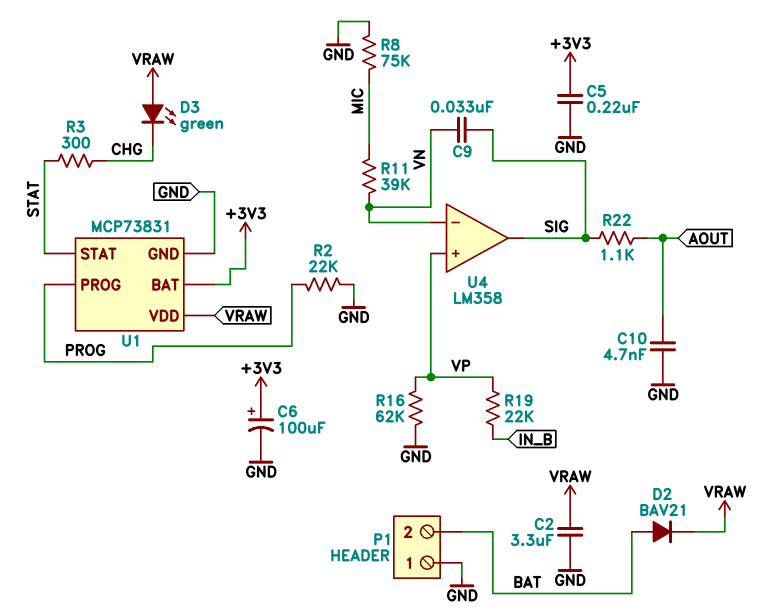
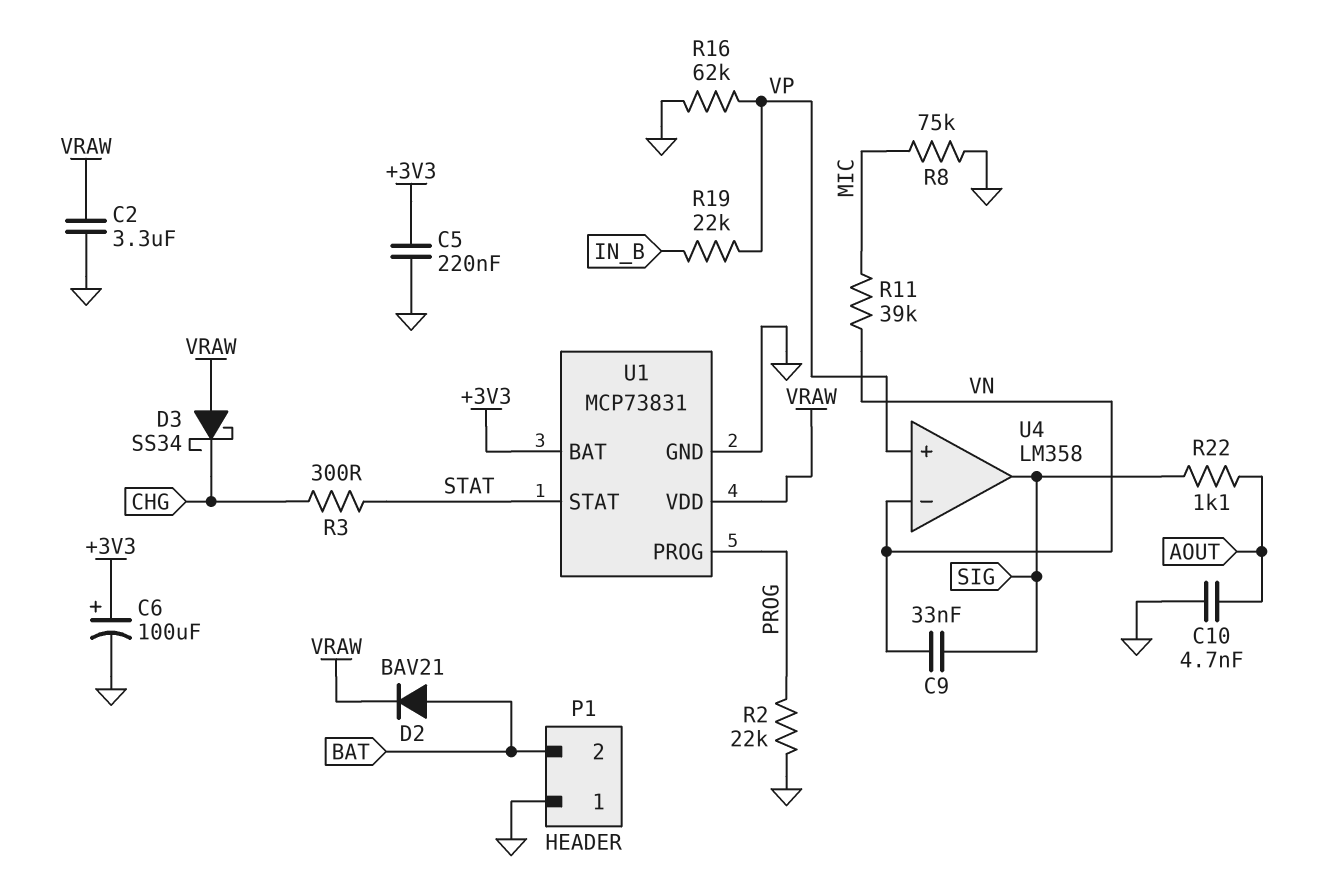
D3: LED green (A VRAW, K CHG) -> schottky SS34 (A VRAW, K CHG)

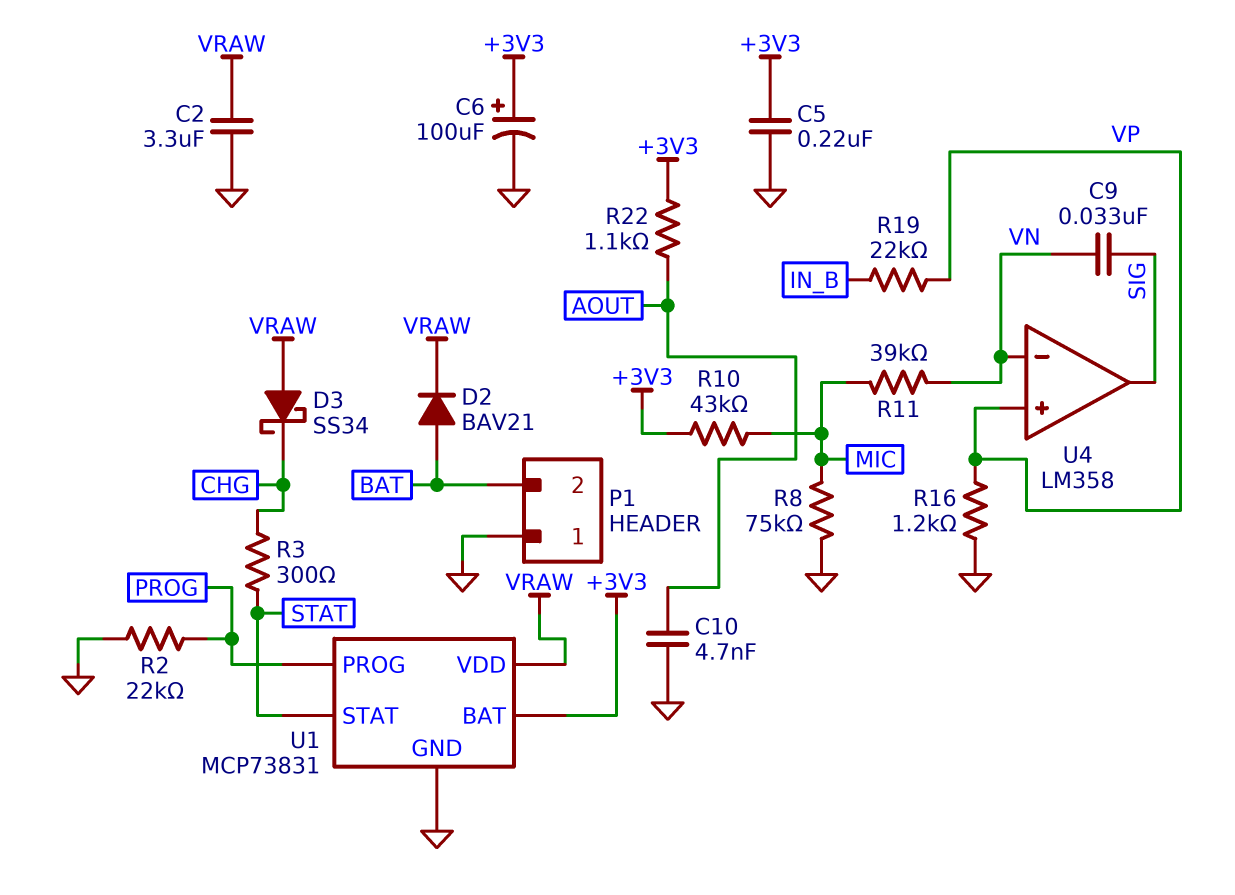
R10: none -> 43k (+3V3, MIC)
R16: 62k (GND, VP) -> 1.2k (GND, VP)
R22: 1.1k (AOUT, SIG) -> 1.1k (+3V3, AOUT)

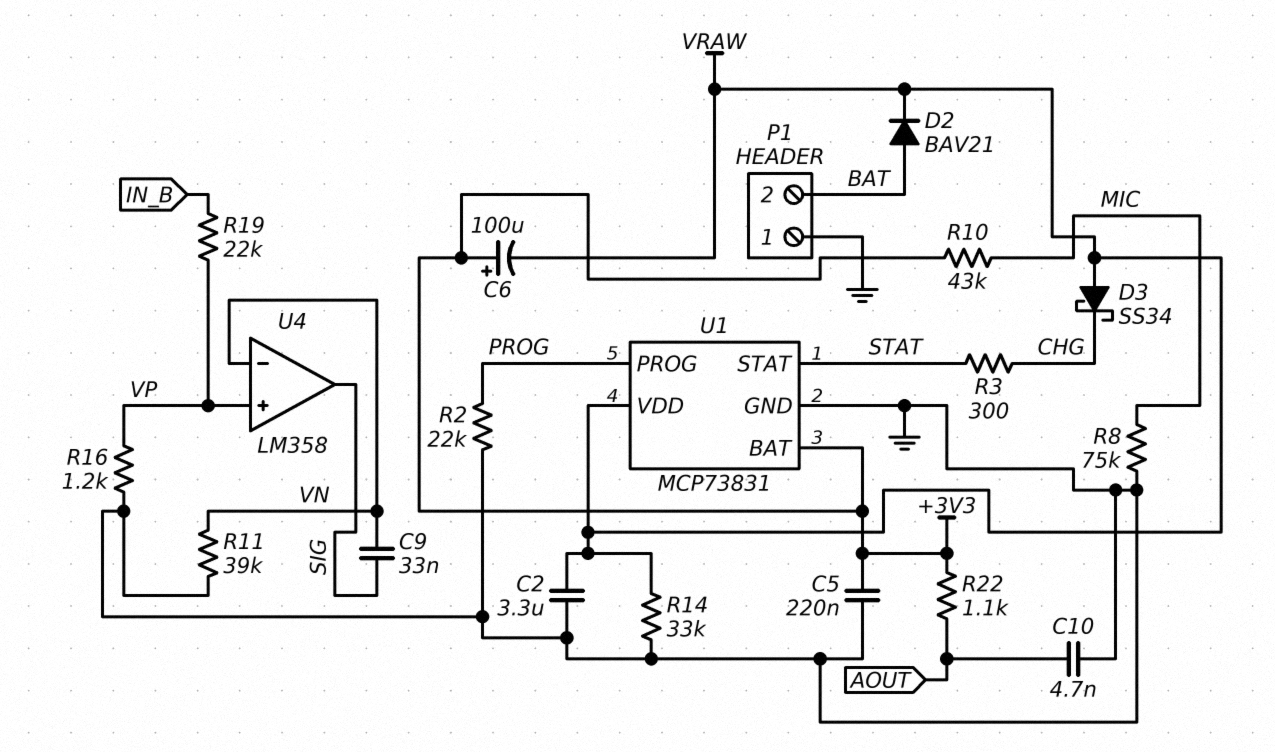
C6: 100uF (plus +3V3, minus GND) -> 100uF (plus +3V3, minus VRAW)
R11: 39k (MIC, VN) -> 39k (GND, VN)
R14: none -> 33k (GND, VRAW)

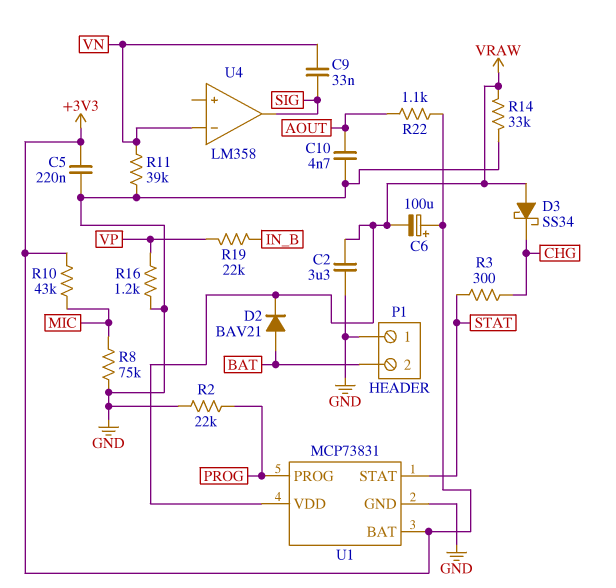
U4 pin in+: VP -> none

